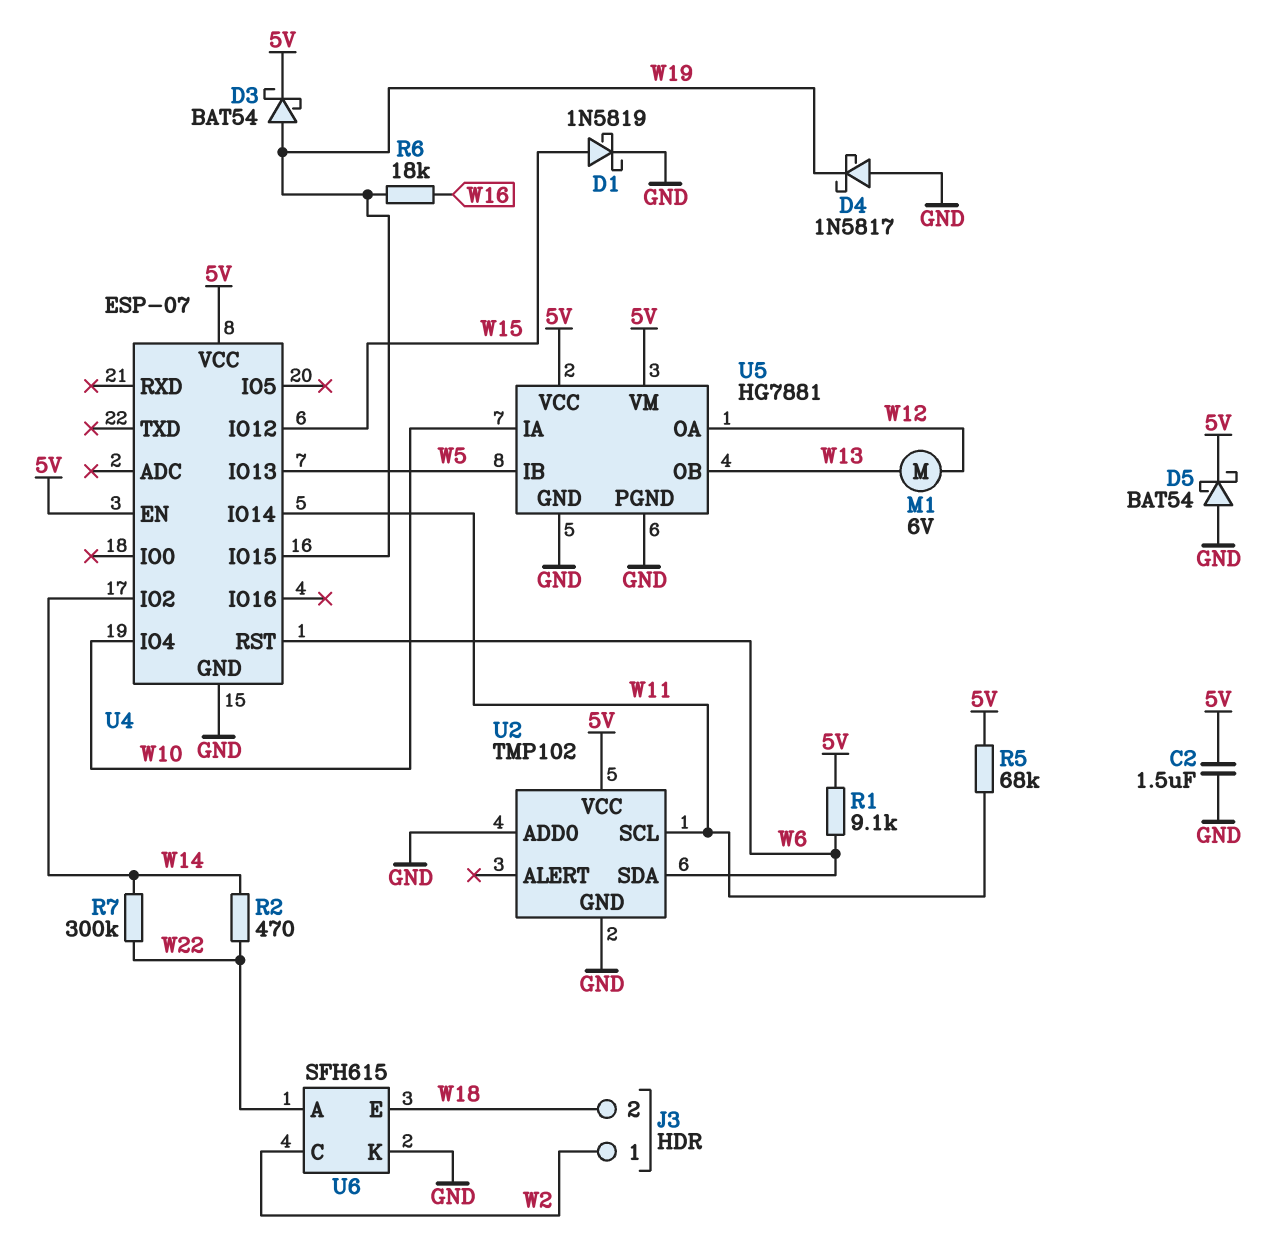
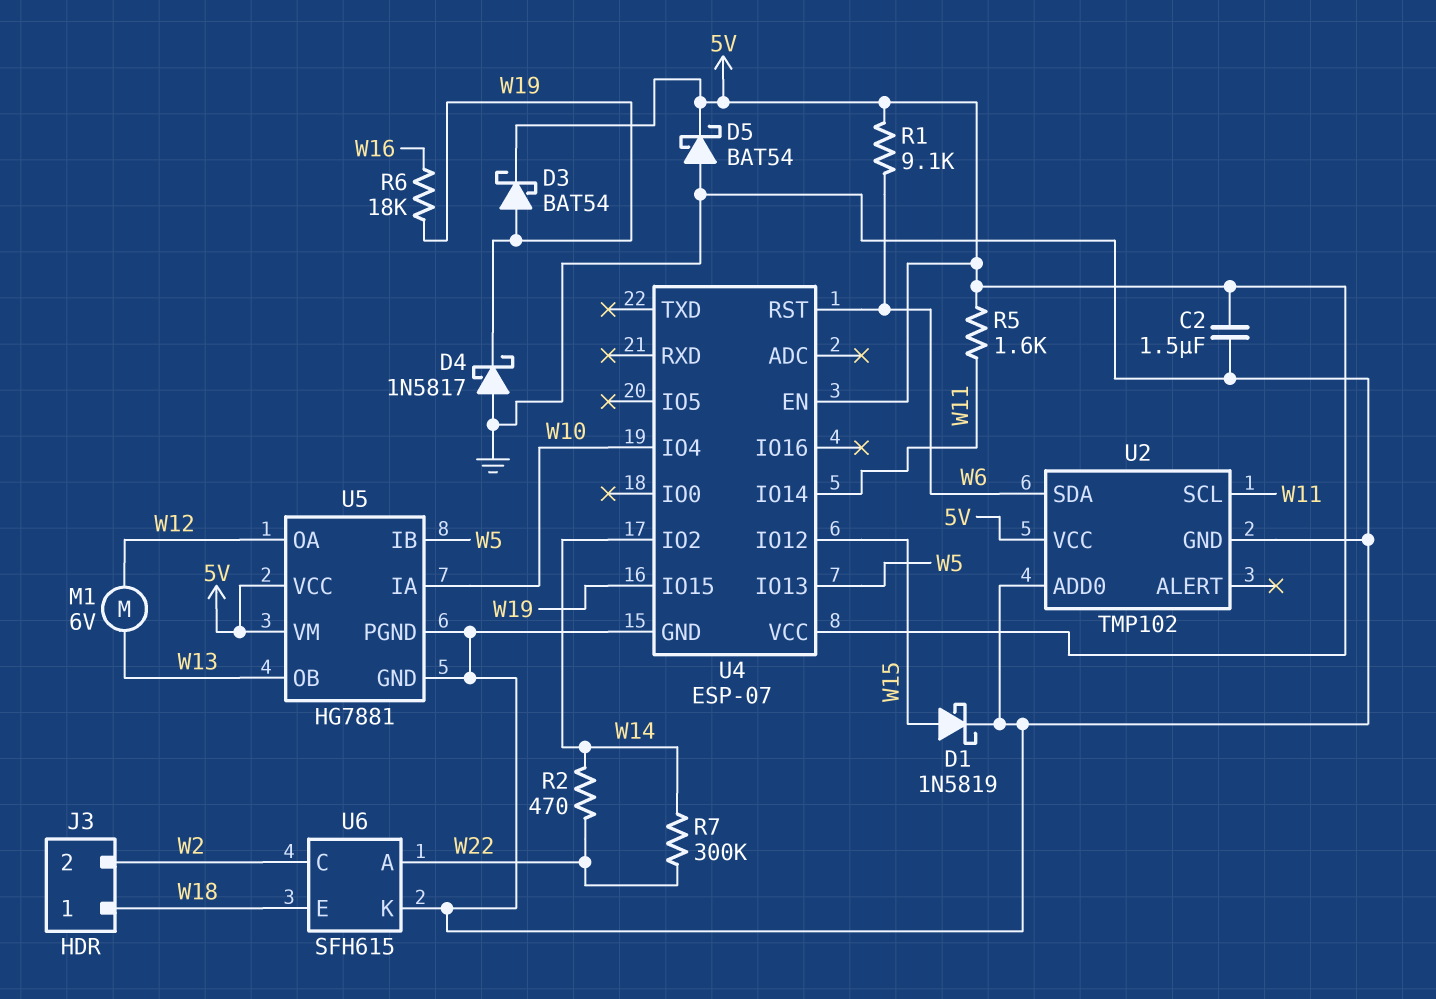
J3 pin 1: W2 -> W18
J3 pin 2: W18 -> W2
R5: 68k (5V, W11) -> 1.6k (5V, W11)

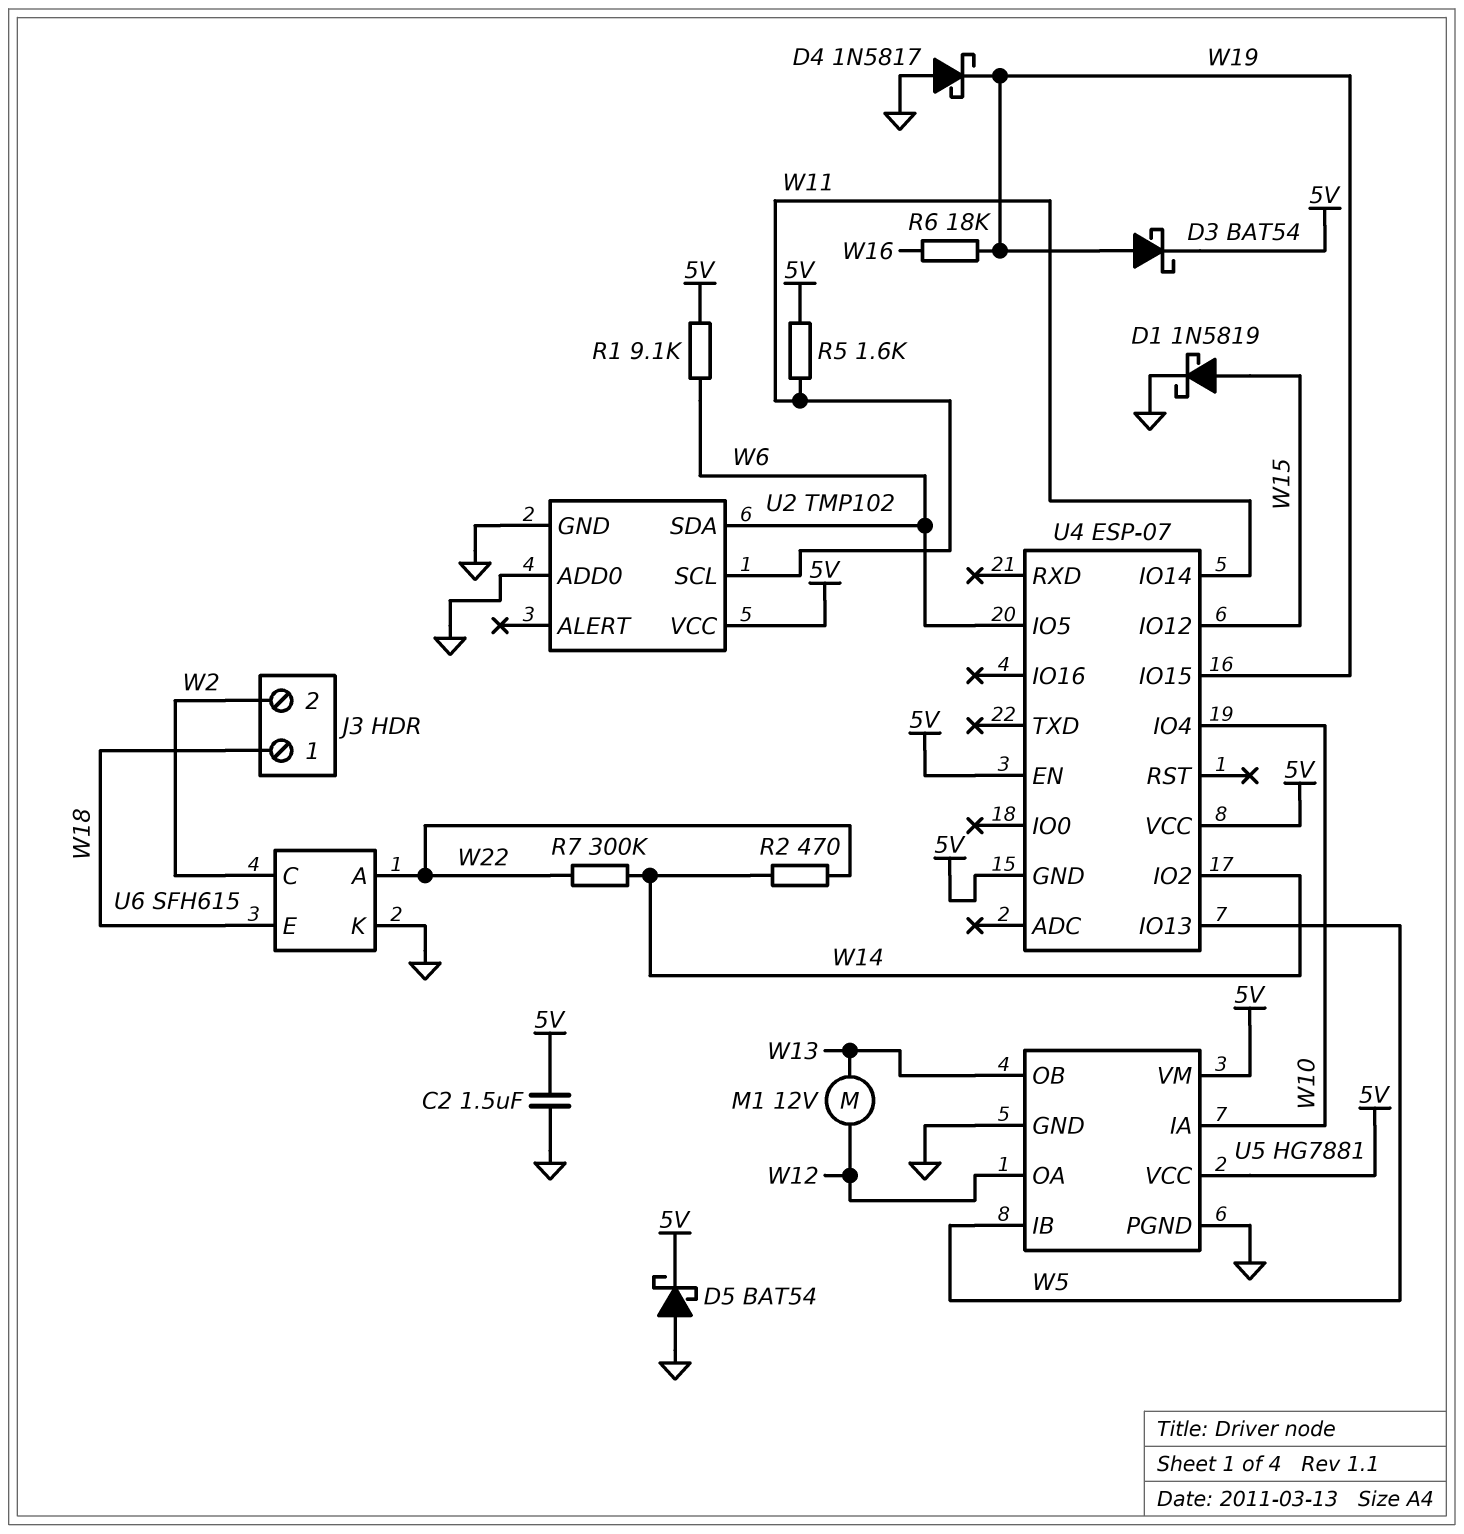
M1: motor 6V (W12, W13) -> motor 12V (W12, W13)
U4 pin GND: GND -> 5V
U4 pin IO5: none -> W6
U4 pin RST: W6 -> none

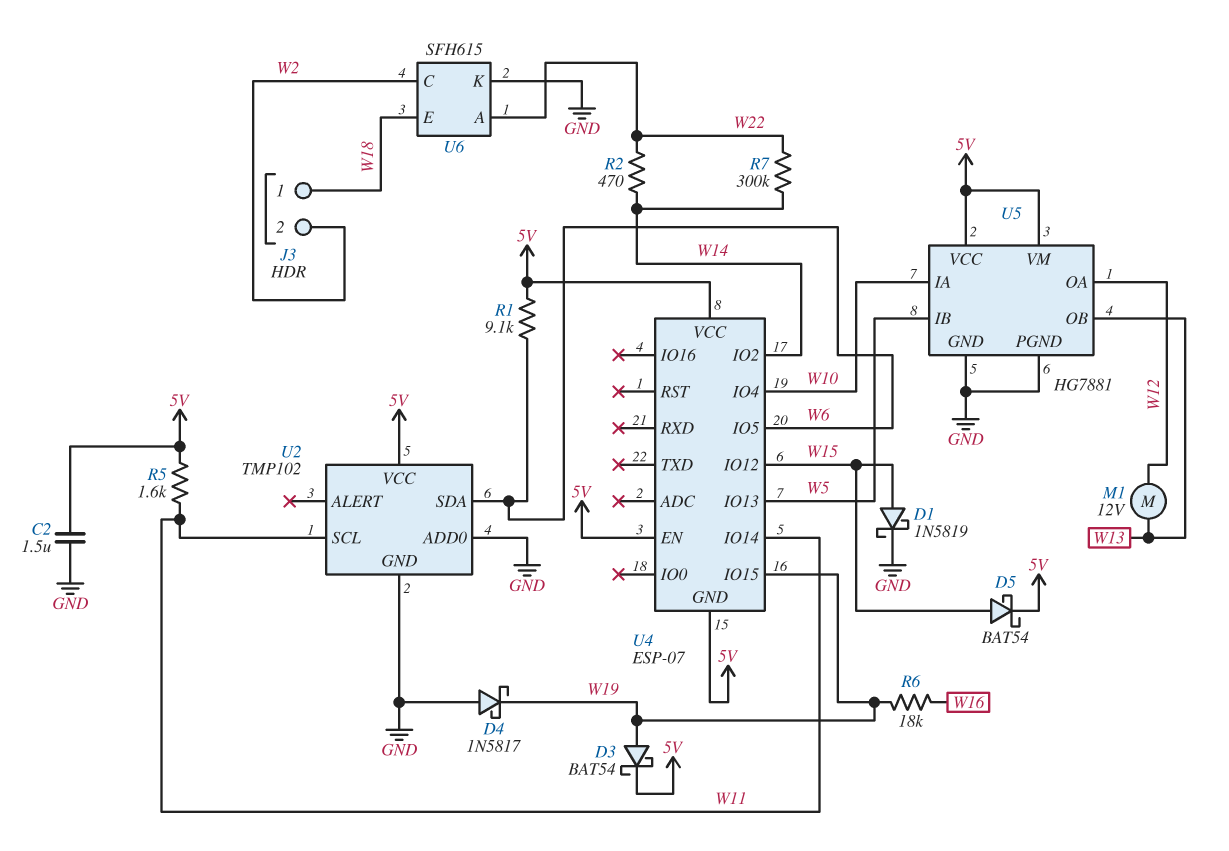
D5: schottky BAT54 (A GND, K 5V) -> schottky BAT54 (A W15, K 5V)

